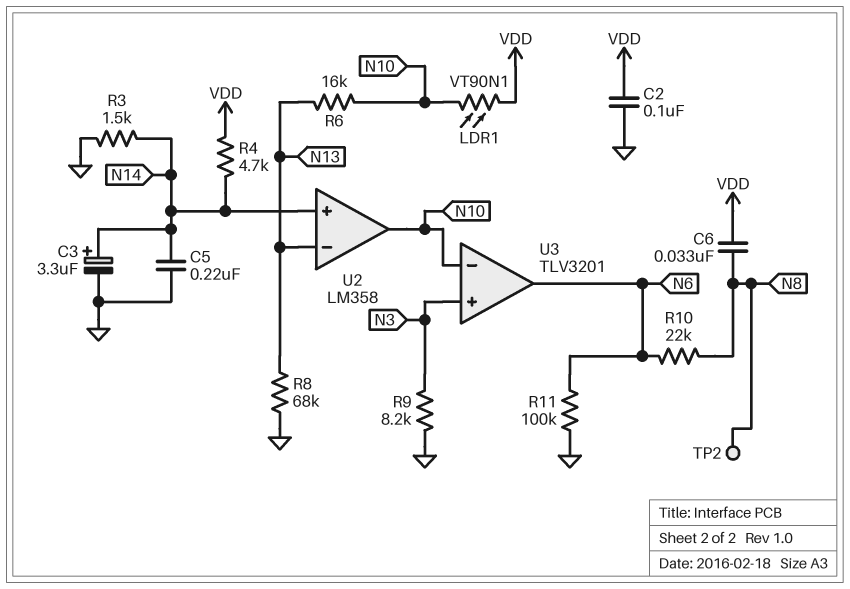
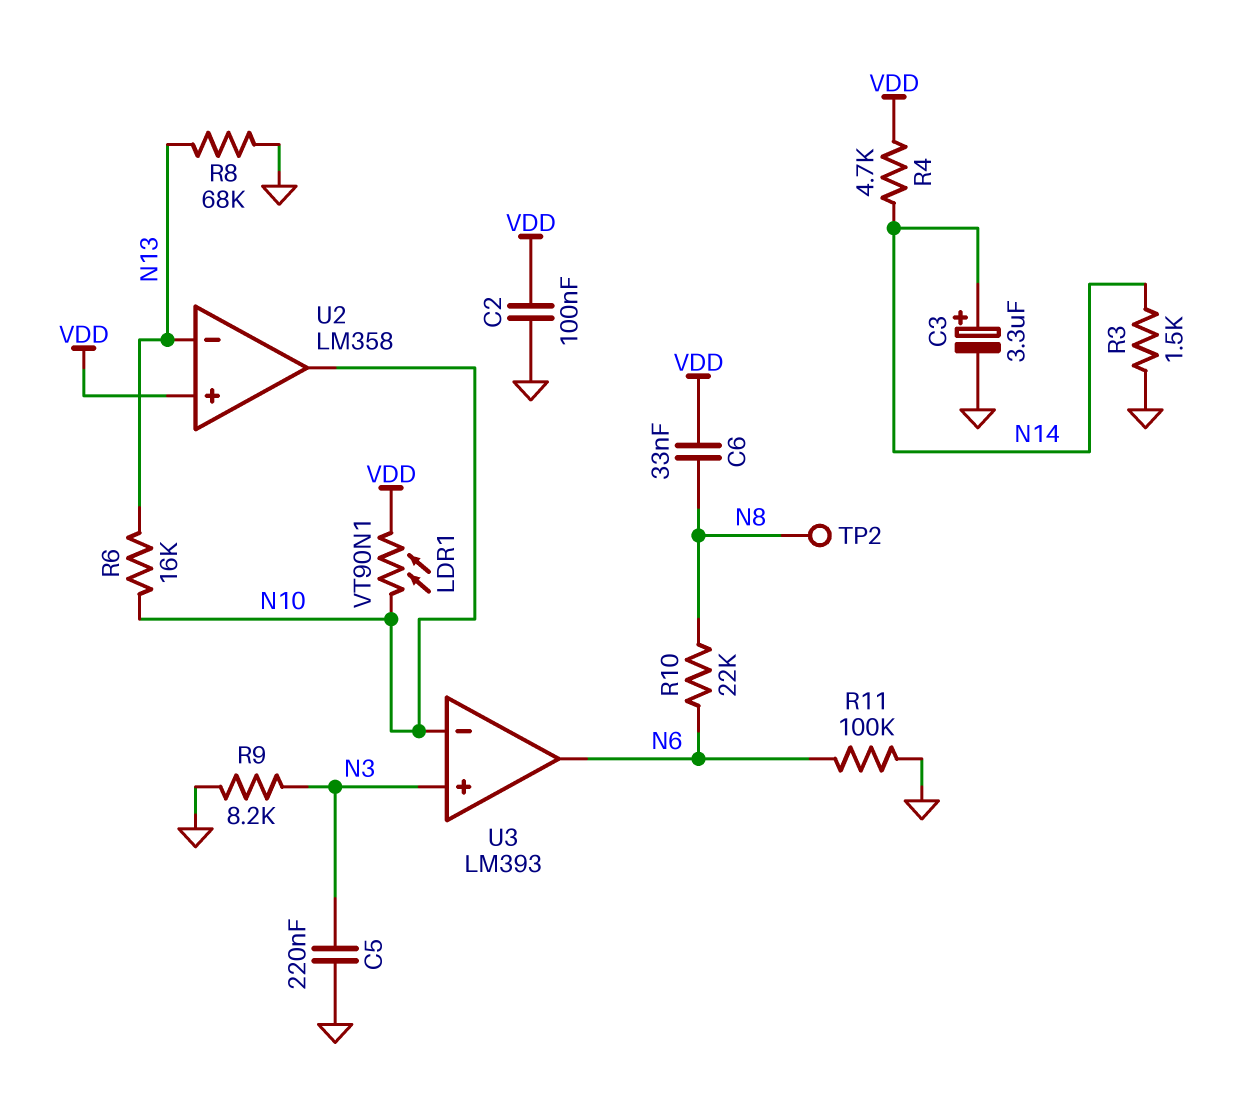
C5: 220nF (GND, N14) -> 220nF (GND, N3)
U2 pin in+: N14 -> VDD
U3: TLV3201 -> LM393

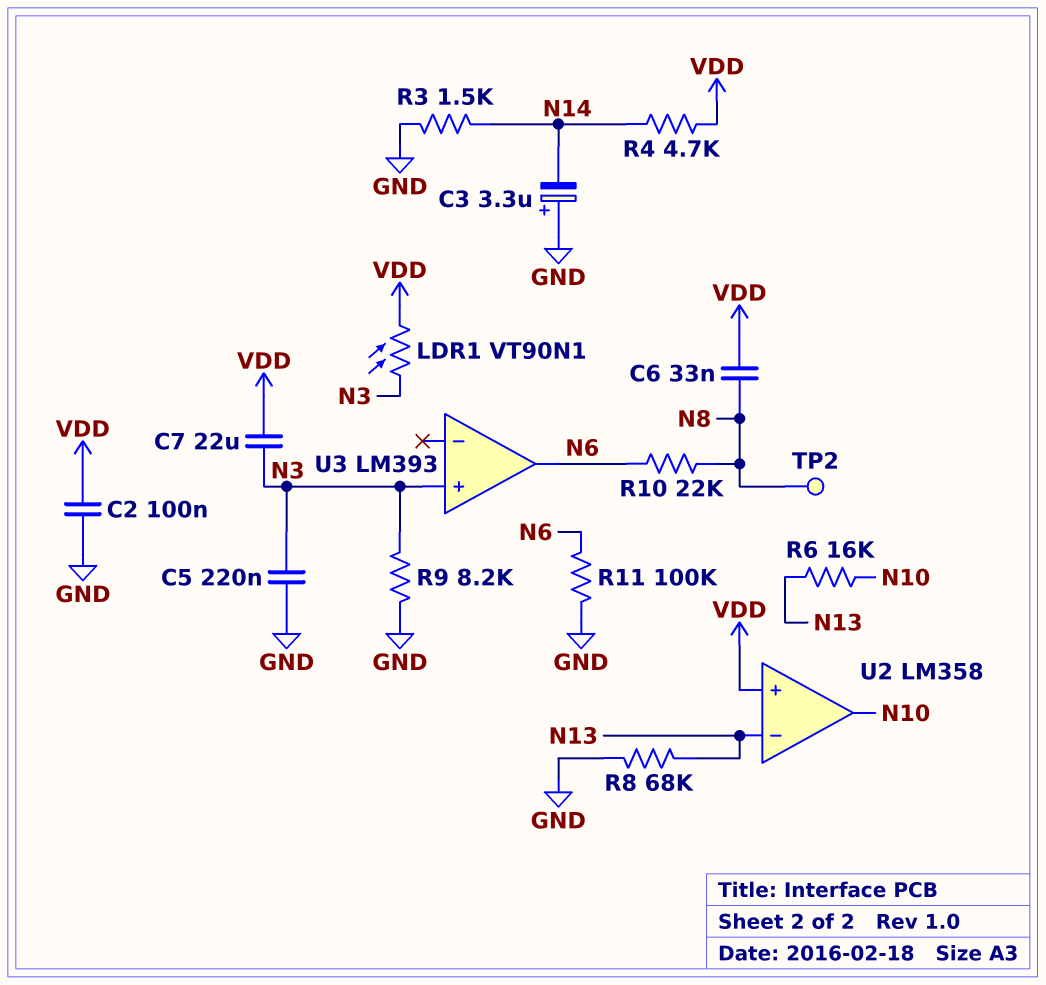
C3: 3.3uF (plus N14, minus GND) -> 3.3uF (plus GND, minus N14)
C7: none -> 22uF (N3, VDD)
LDR1: VT90N1 (N10, VDD) -> VT90N1 (N3, VDD)
U3 pin in-: N10 -> none

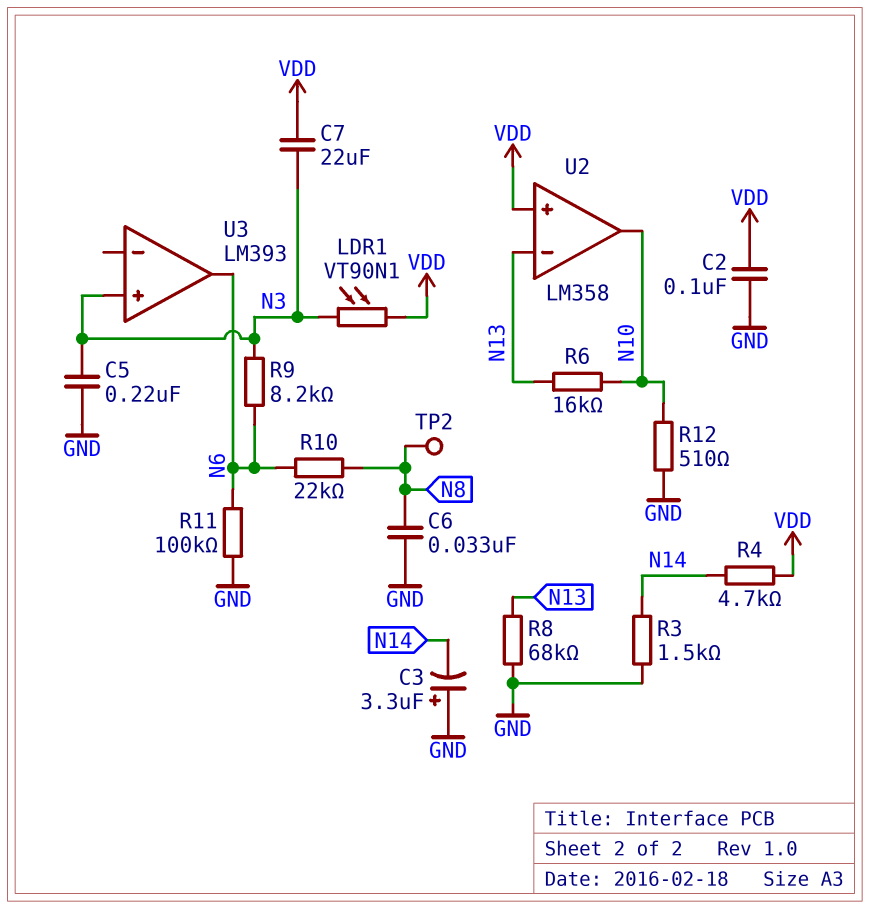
C6: 33nF (N8, VDD) -> 33nF (GND, N8)
R9: 8.2k (GND, N3) -> 8.2k (N3, N6)
R12: none -> 510 (GND, N10)

